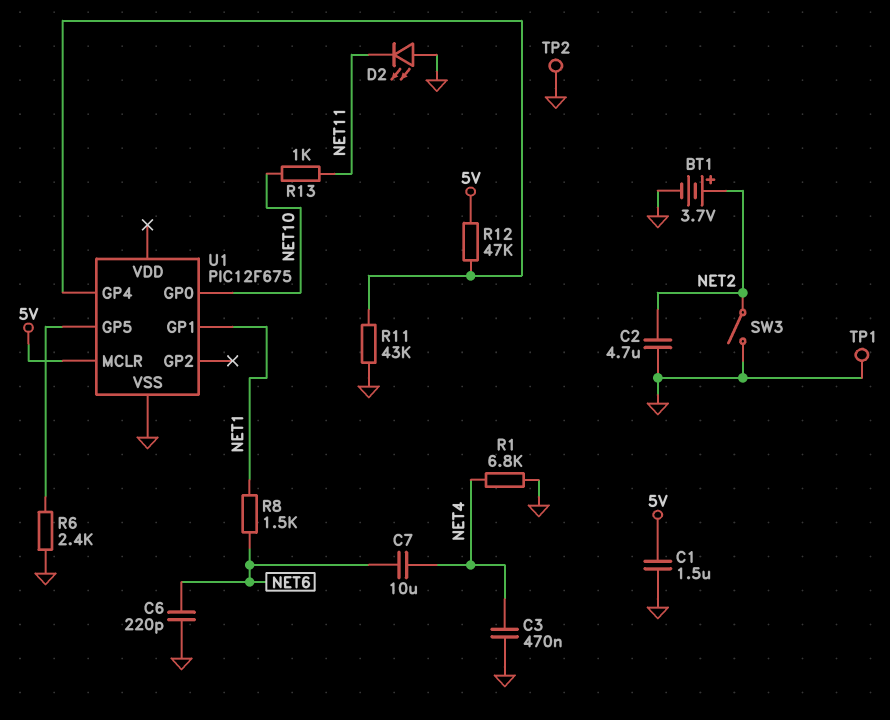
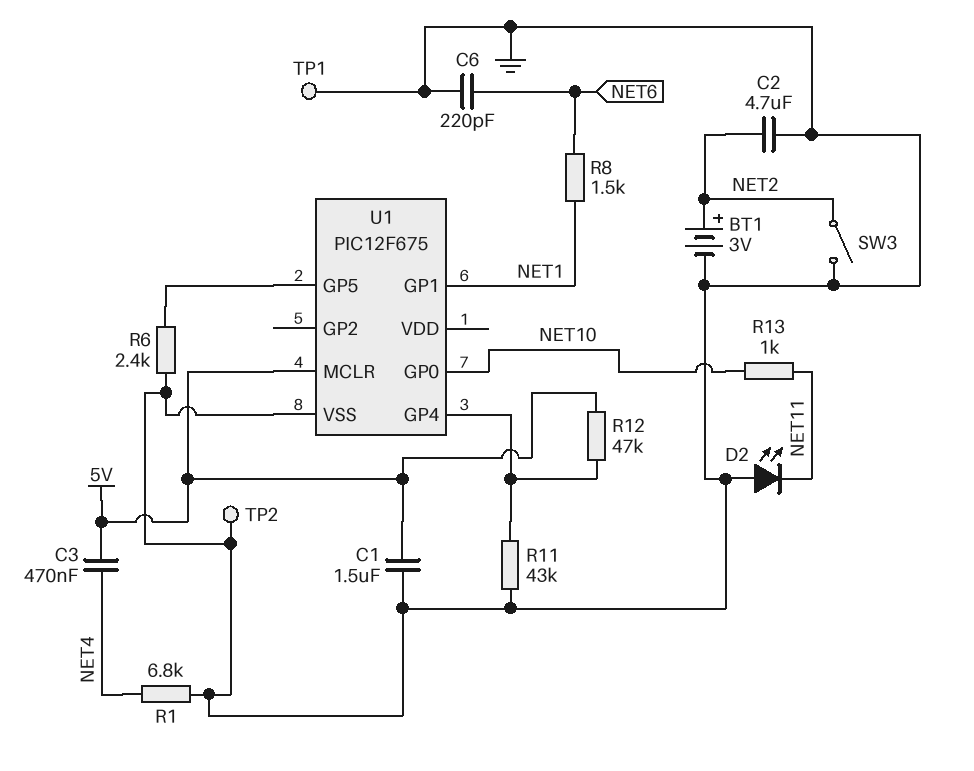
BT1: 3.7V (plus NET2, minus GND) -> 3V (plus NET2, minus GND)
C3: 470nF (GND, NET4) -> 470nF (5V, NET4)
C7: 10uF (NET4, NET6) -> none

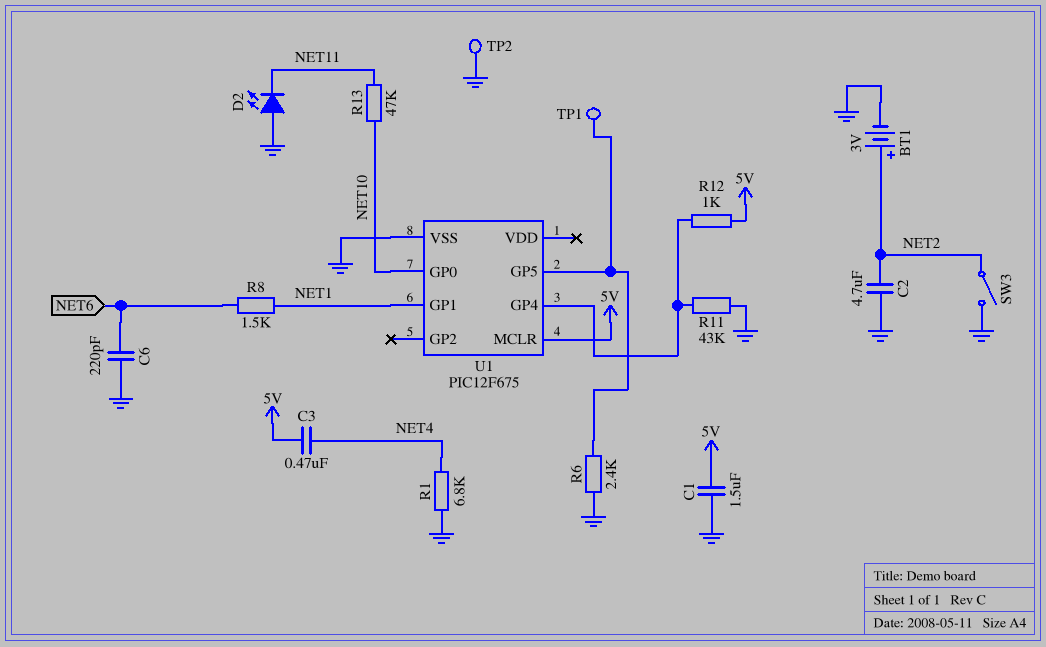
R12: 47k (5V, U1/GP4) -> 1k (5V, U1/GP4)
R13: 1k (NET10, NET11) -> 47k (NET10, NET11)
TP1: test point (GND) -> test point (U1/GP5)

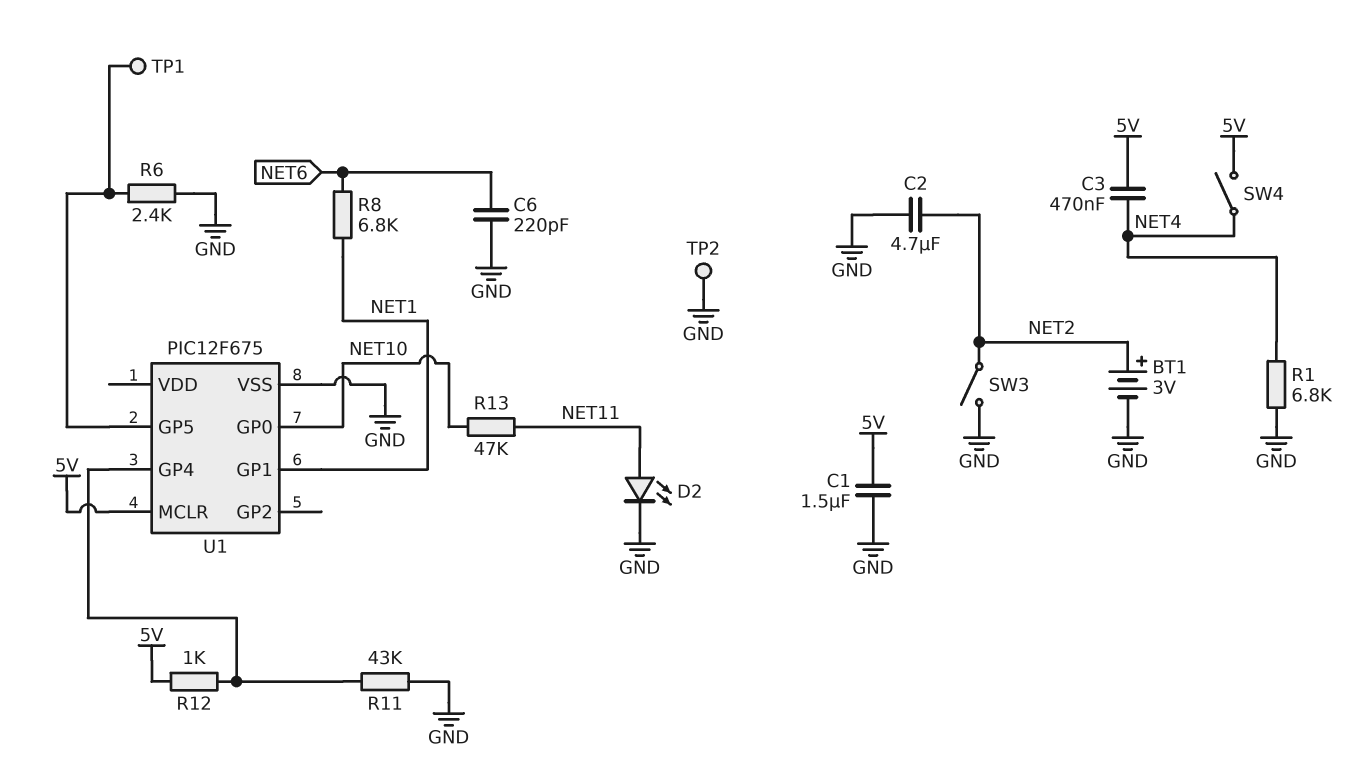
D2: LED (A GND, K NET11) -> LED (A NET11, K GND)
R8: 1.5k (NET1, NET6) -> 6.8k (NET1, NET6)
SW4: none -> switch (5V, NET4)

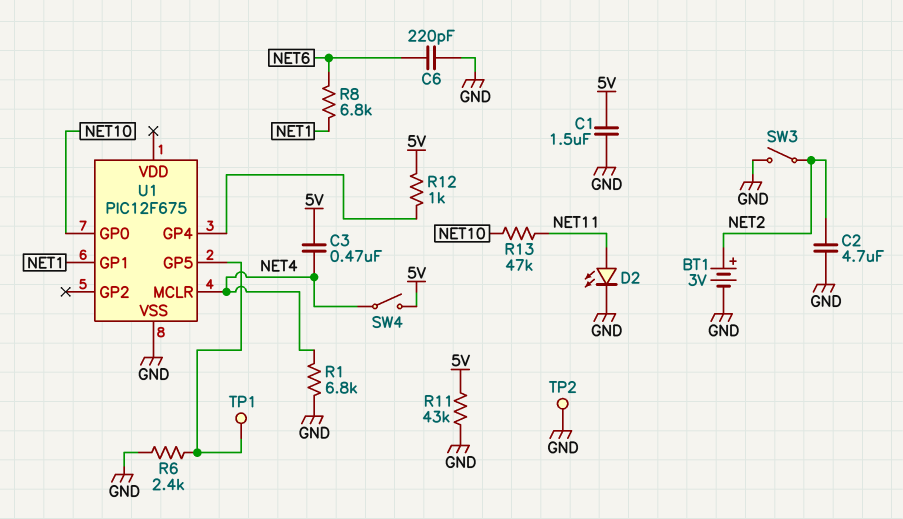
R11: 43k (GND, U1/GP4) -> 43k (5V, GND)
U1 pin MCLR: 5V -> NET4

